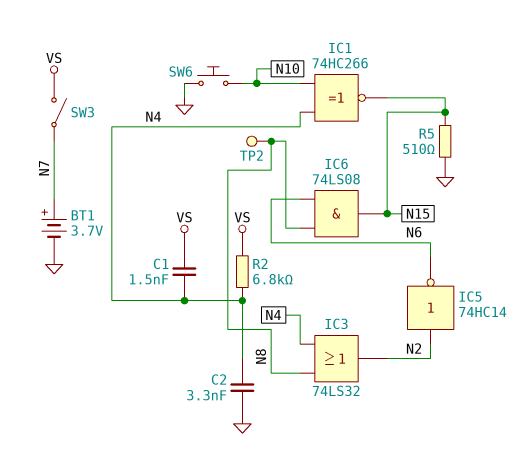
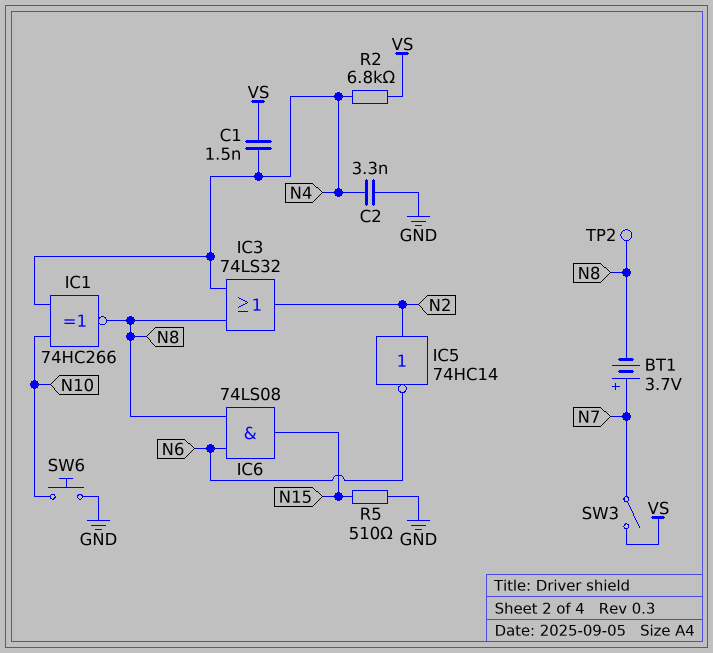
BT1: 3.7V (plus N7, minus GND) -> 3.7V (plus N7, minus N8)
IC1: XNOR 74HC266 (in N4, in N10, out N15) -> XNOR 74HC266 (in N4, in N10, out N8)

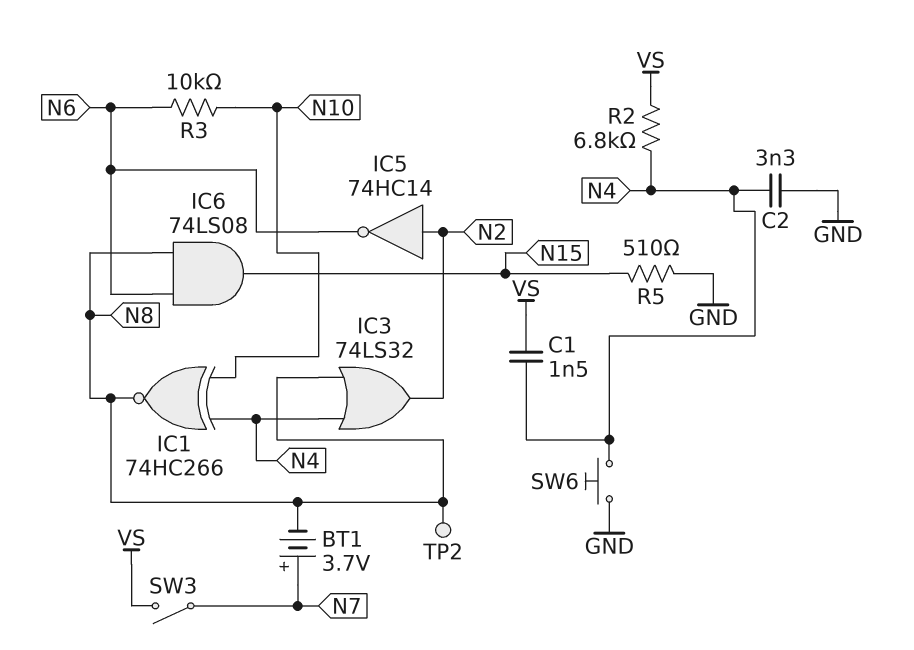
R3: none -> 10k (N6, N10)
SW6: button (GND, N10) -> button (GND, N4)

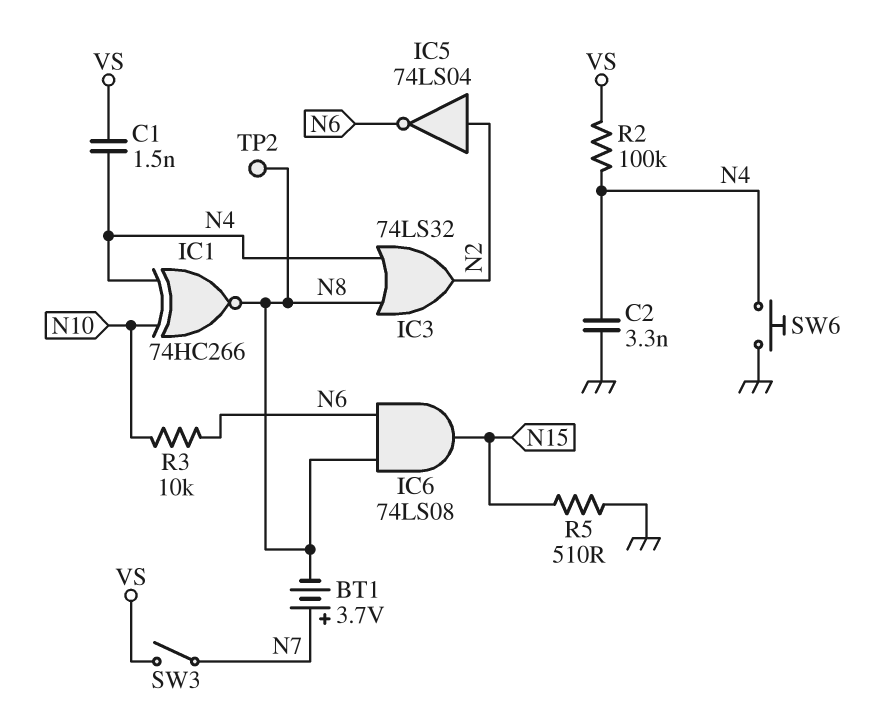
IC5: NOT 74HC14 (in N2, out N6) -> NOT 74LS04 (in N2, out N6)
R2: 6.8k (N4, VS) -> 100k (N4, VS)

